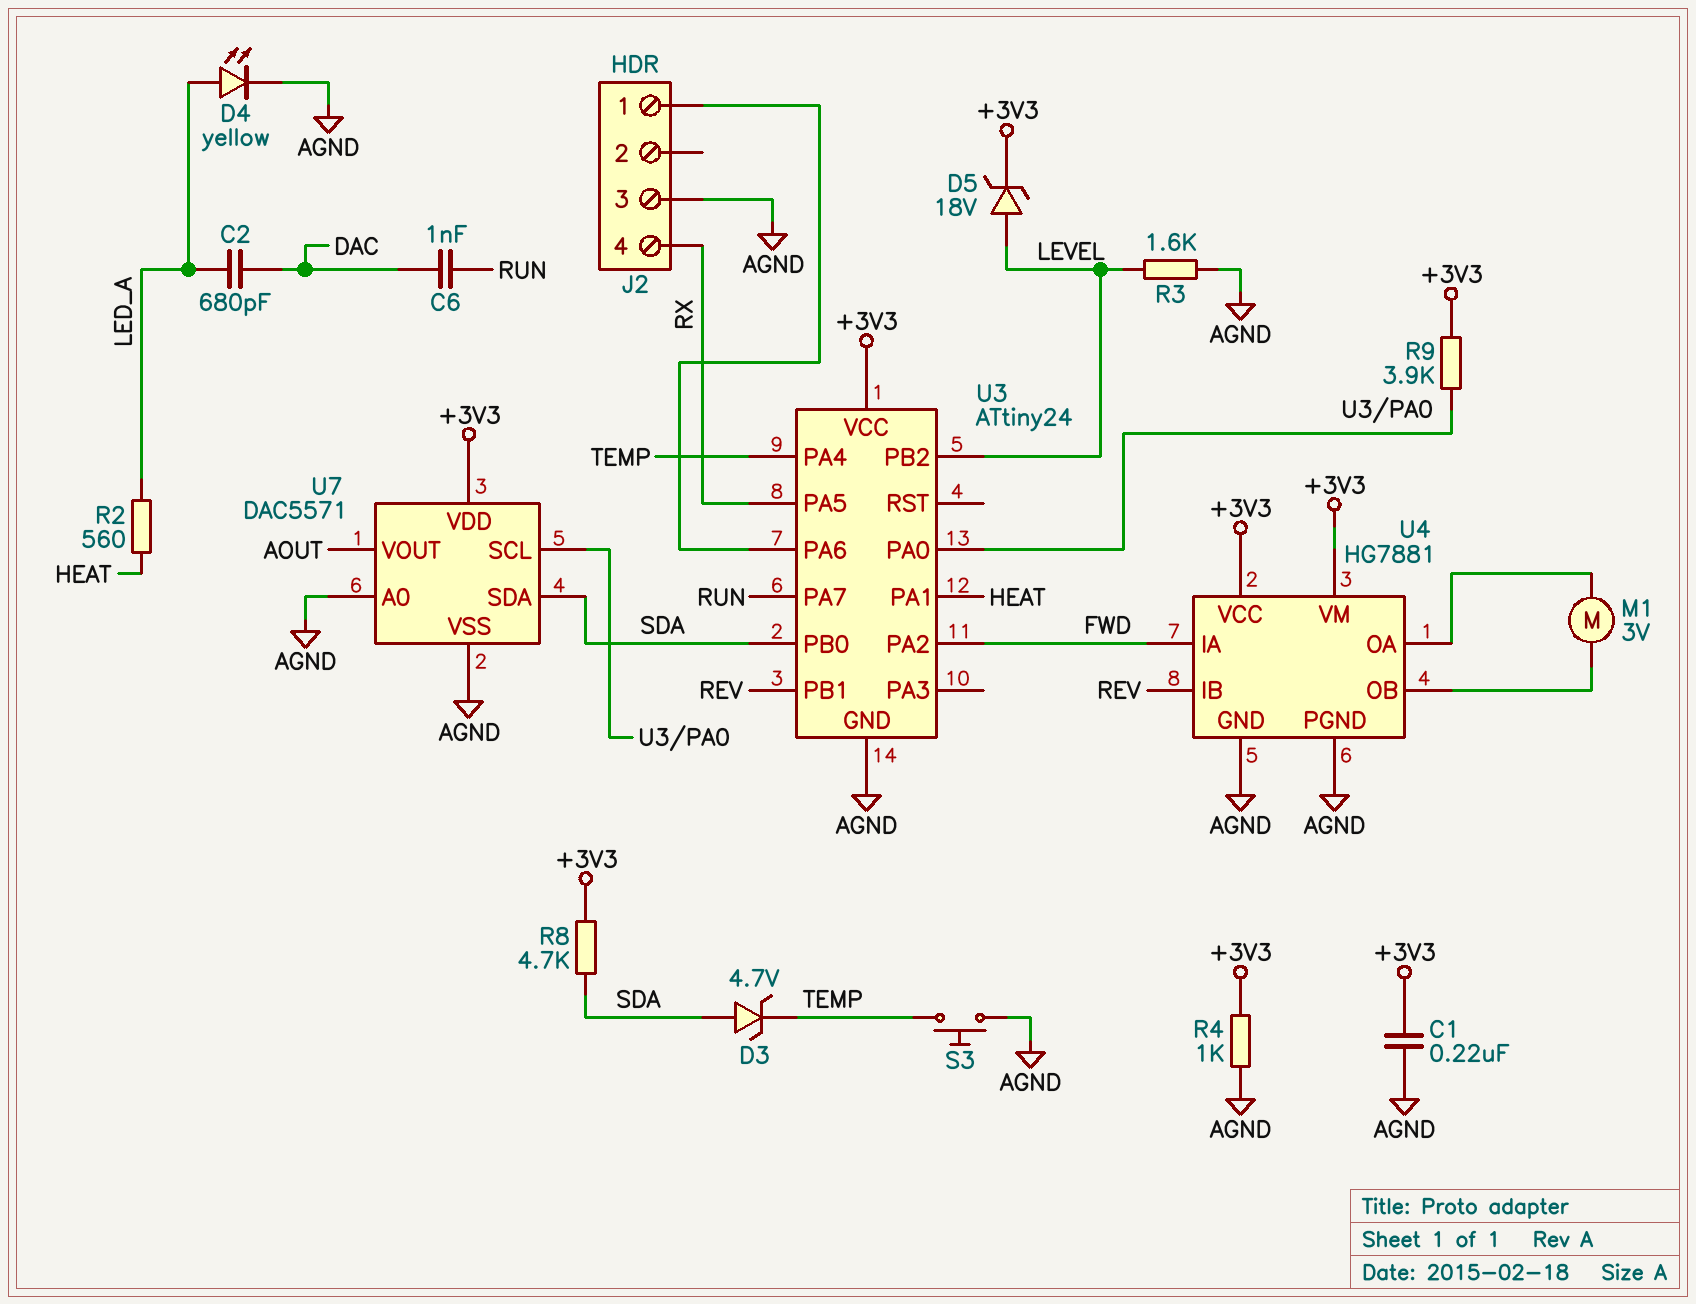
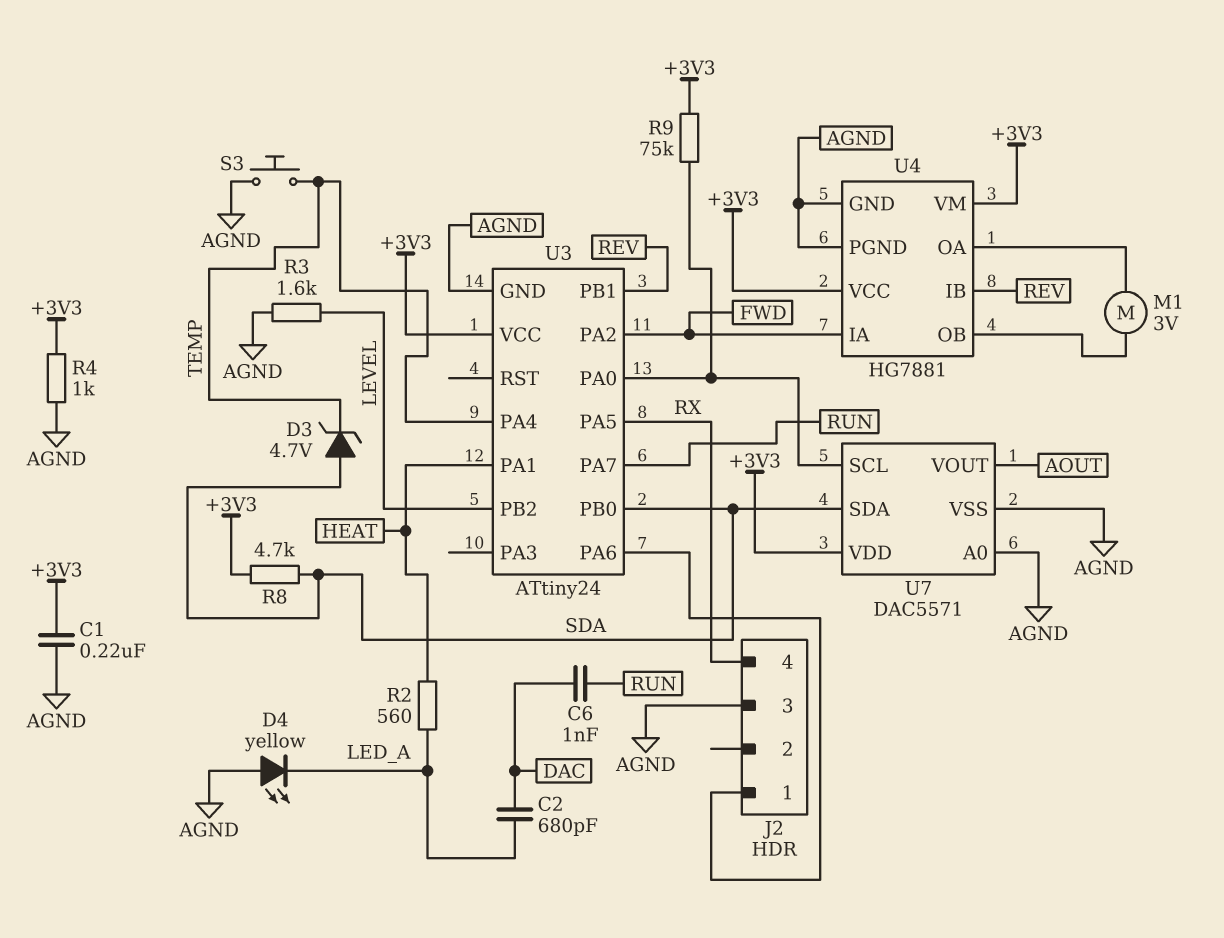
D4: LED yellow (A LED_A, K AGND) -> LED yellow (A AGND, K LED_A)
D5: zener 18V (A LEVEL, K +3V3) -> none
R9: 3.9k (+3V3, U3/PA0) -> 75k (+3V3, U3/PA0)

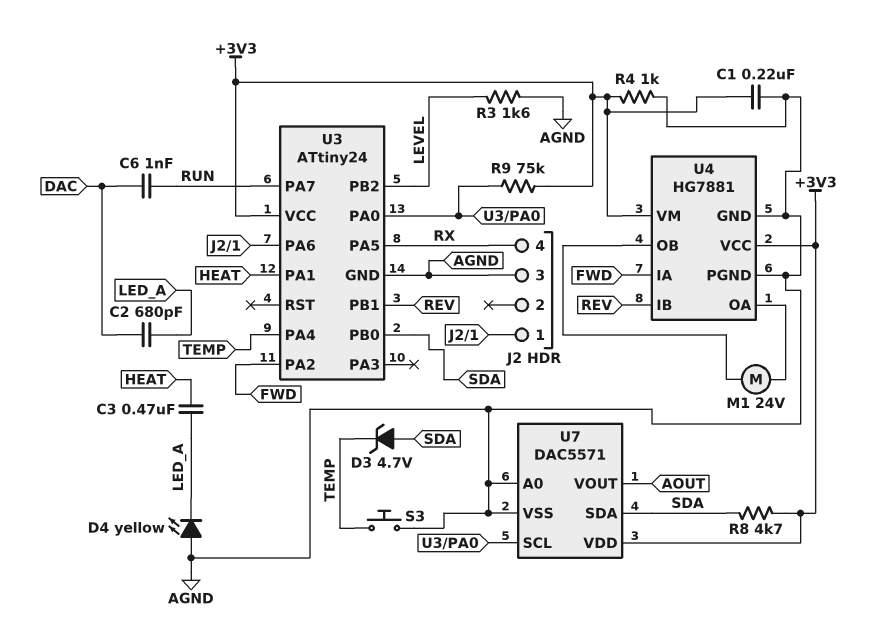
C3: none -> 470nF (HEAT, LED_A)
M1: motor 3V (U4/OA, U4/OB) -> motor 24V (U4/OA, U4/OB)
R2: 560 (HEAT, LED_A) -> none

